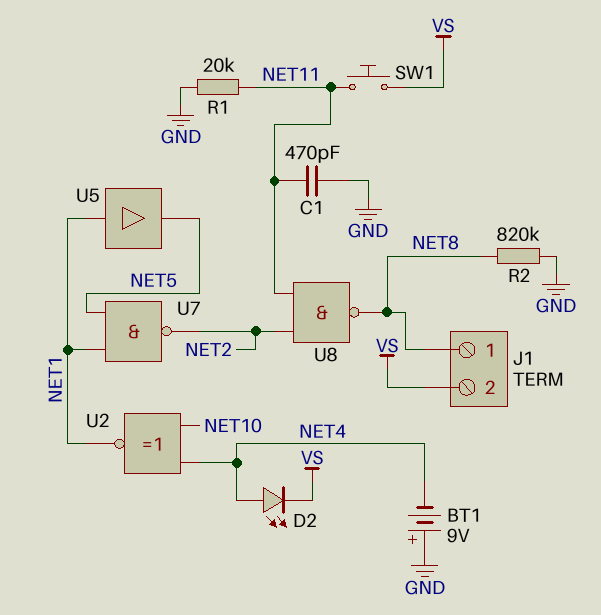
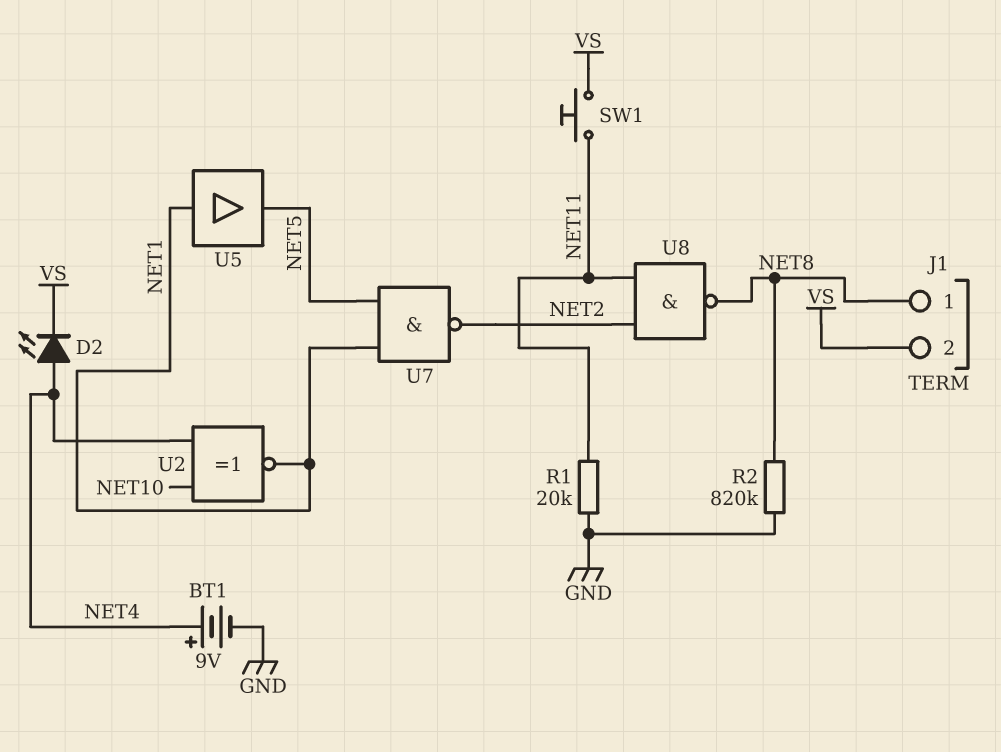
BT1: 9V (plus GND, minus NET4) -> 9V (plus NET4, minus GND)
C1: 470pF (GND, NET11) -> none

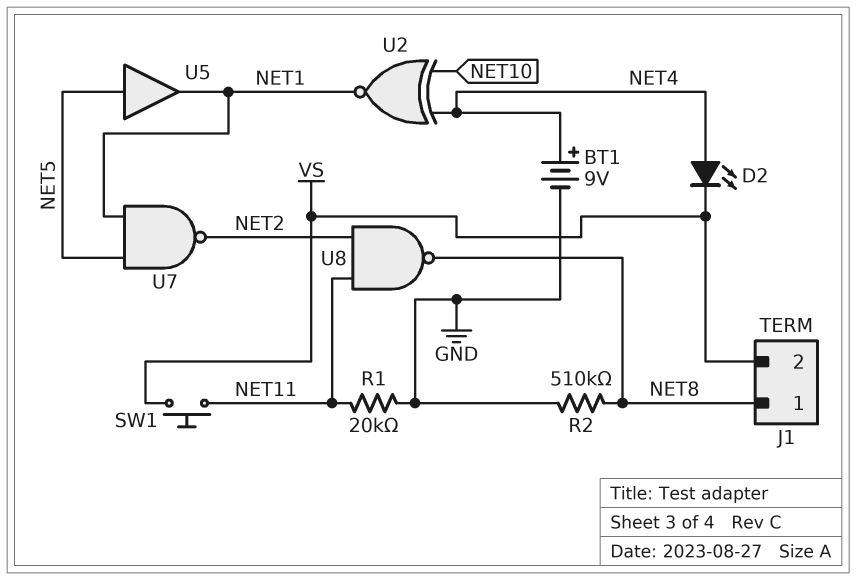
R2: 820k (GND, NET8) -> 510k (GND, NET8)
U5: buffer (in NET1, out NET5) -> buffer (in NET5, out NET1)

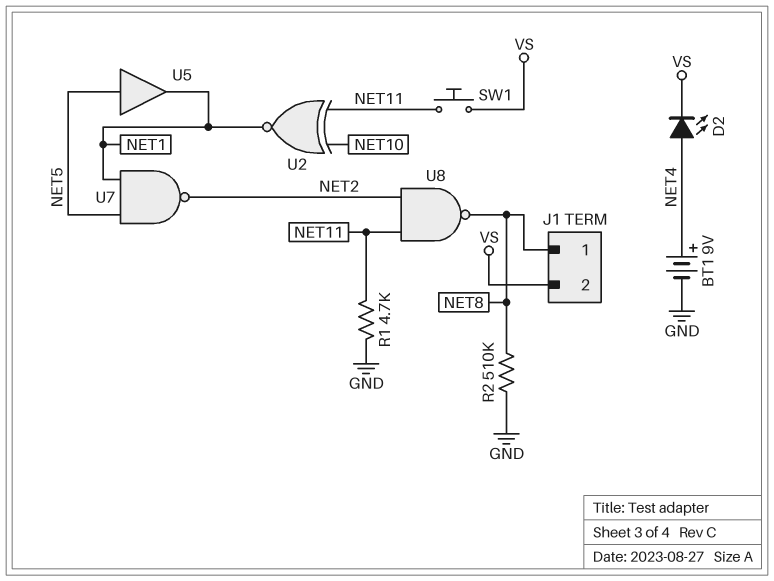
R1: 20k (GND, NET11) -> 4.7k (GND, NET11)
U2: XNOR (in NET4, in NET10, out NET1) -> XNOR (in NET10, in NET11, out NET1)

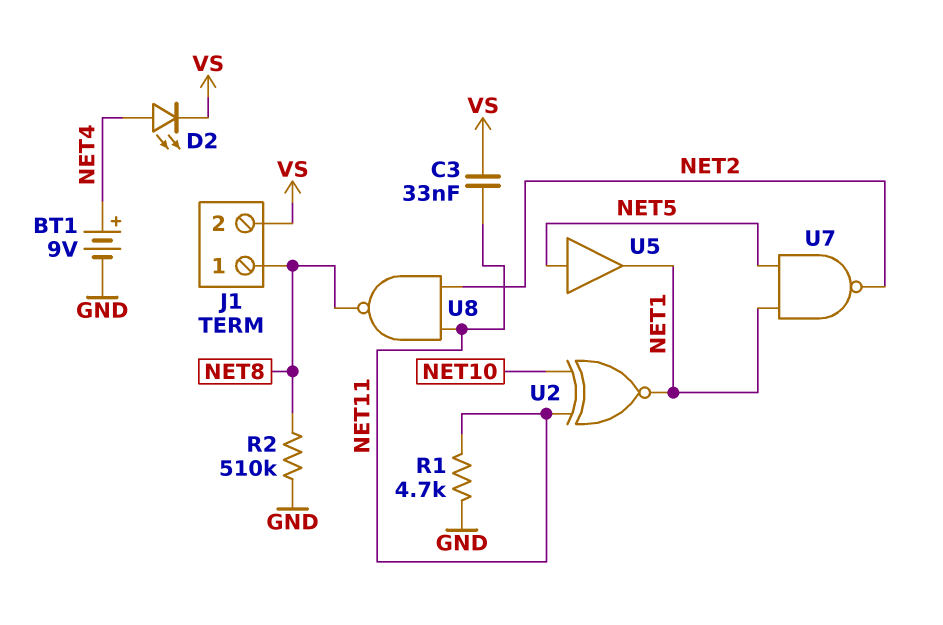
C3: none -> 33nF (NET11, VS)
SW1: button (NET11, VS) -> none

